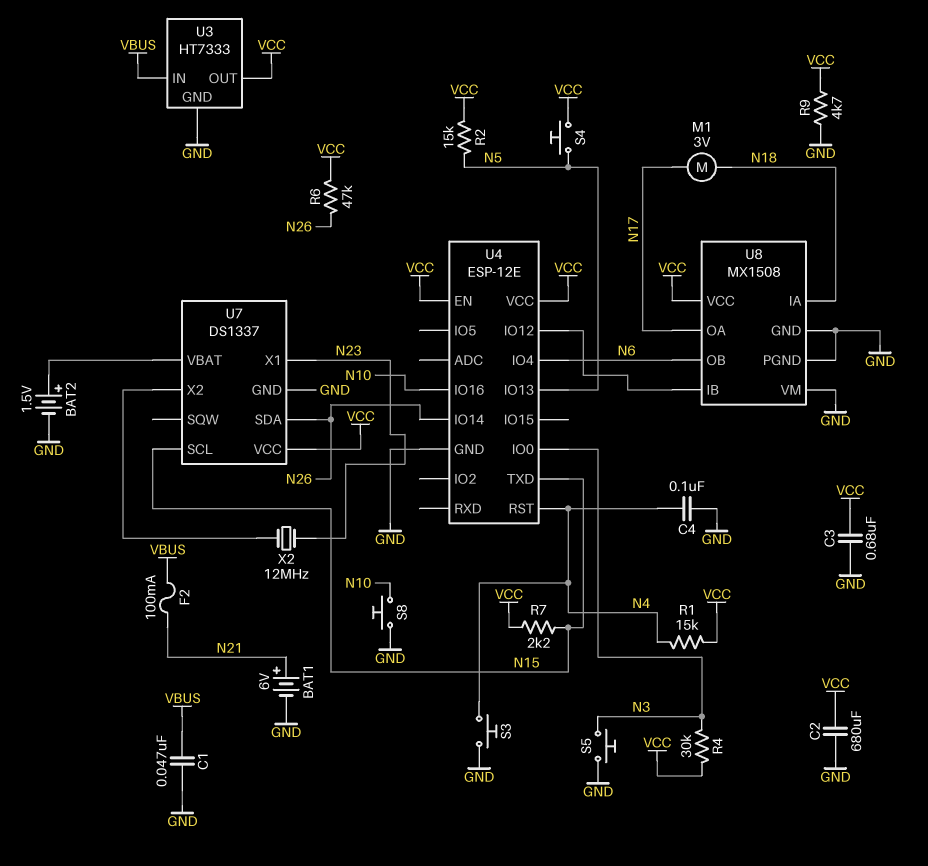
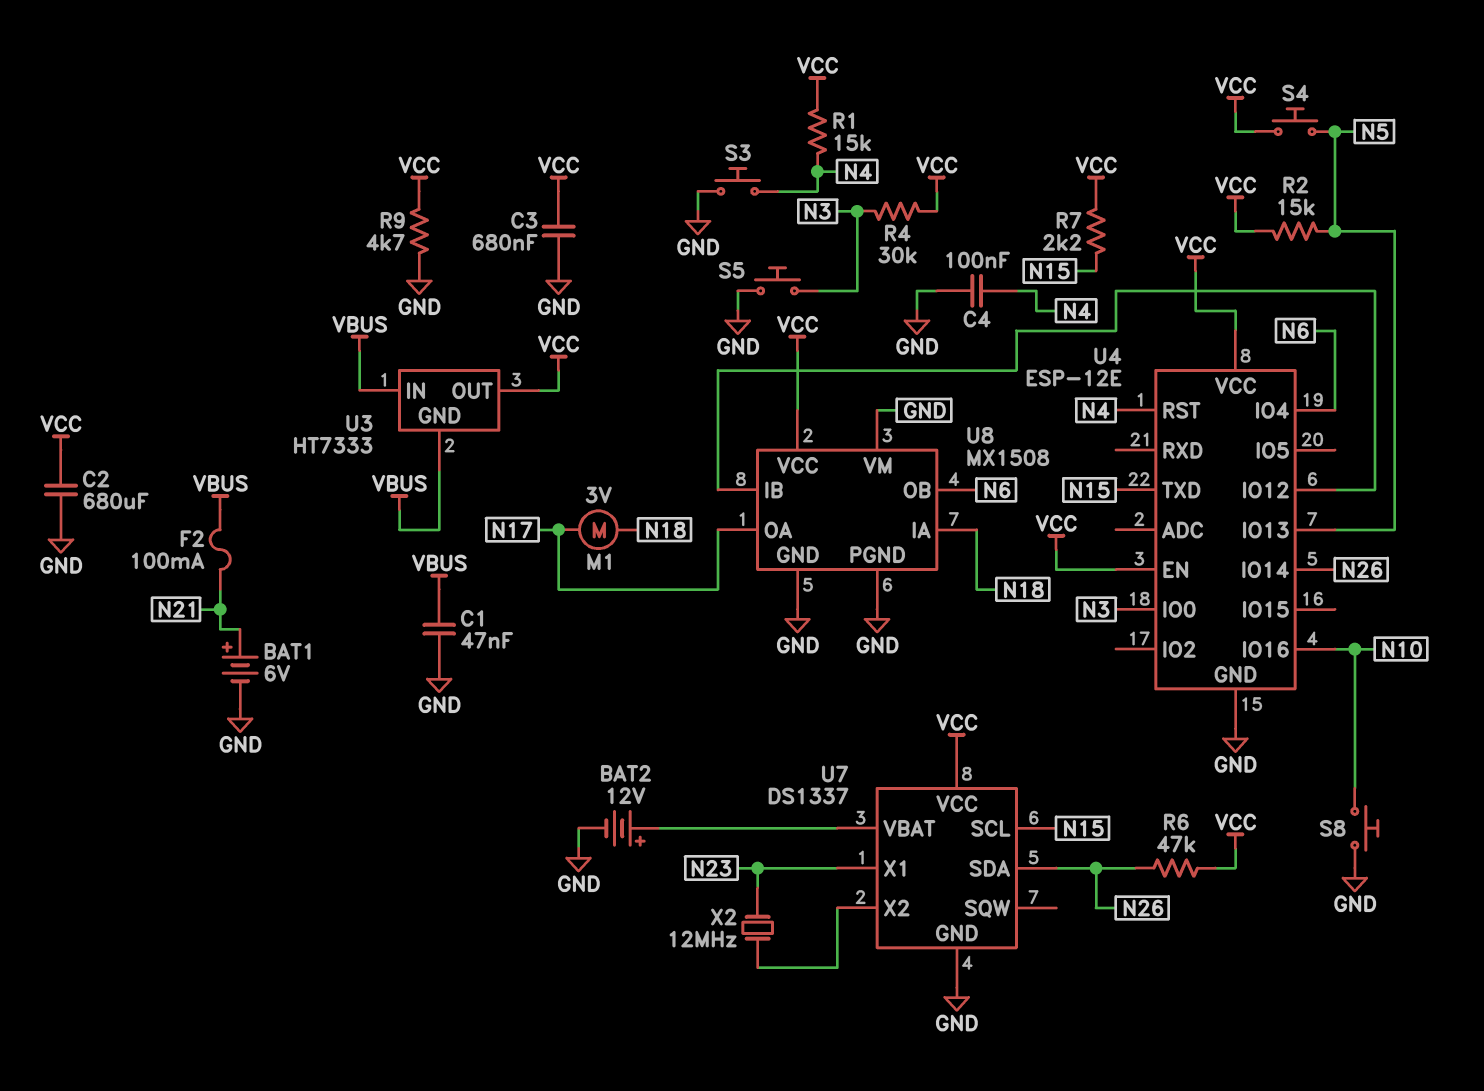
BAT2: 1.5V (plus U7/VBAT, minus GND) -> 12V (plus U7/VBAT, minus GND)
U3 pin GND: GND -> VBUS

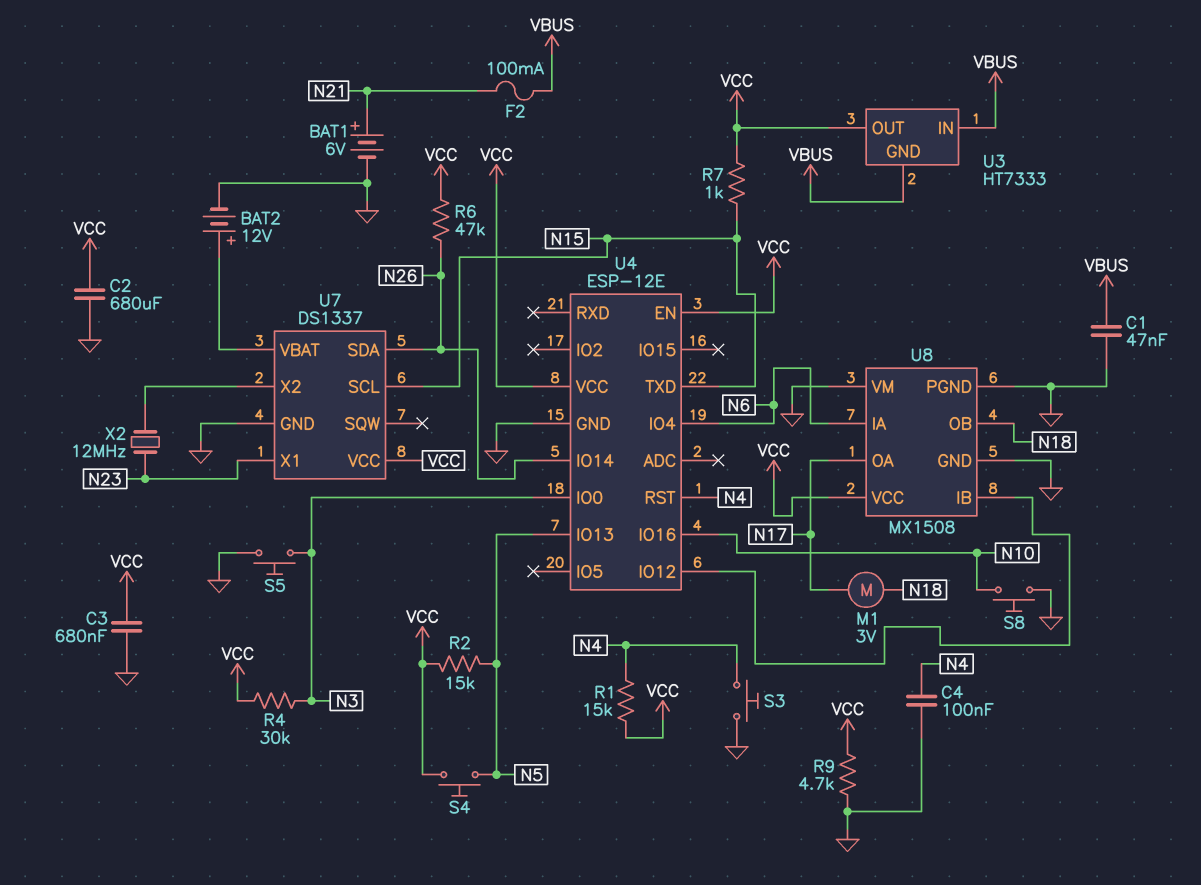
R7: 2.2k (N15, VCC) -> 1k (N15, VCC)
U8 pin IA: N18 -> N6
U8 pin OB: N6 -> N18

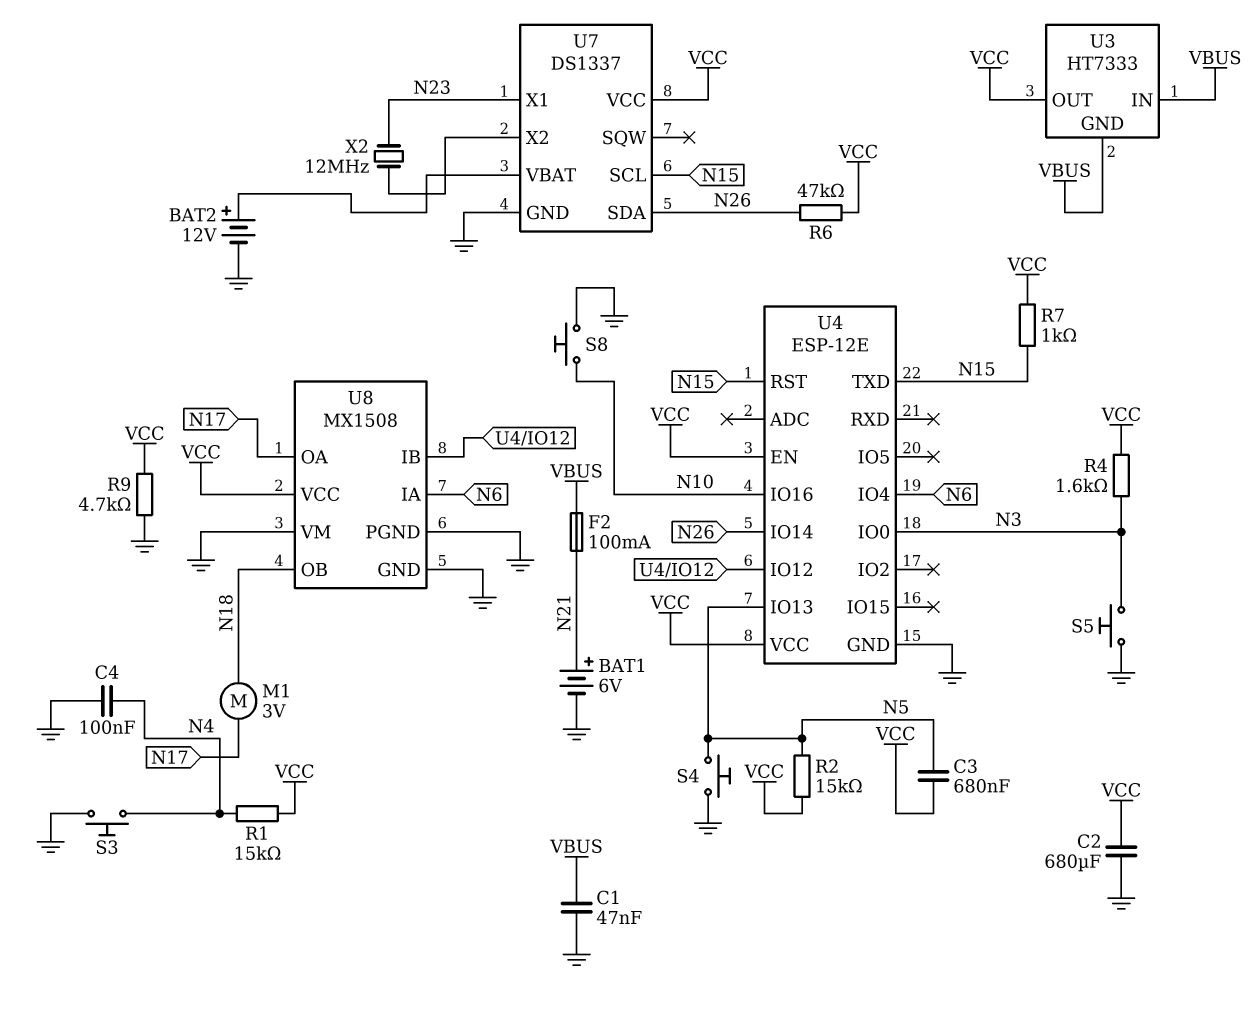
C3: 680nF (GND, VCC) -> 680nF (N5, VCC)
R4: 30k (N3, VCC) -> 1.6k (N3, VCC)
S4: button (N5, VCC) -> button (GND, N5)
U4 pin RST: N4 -> N15

